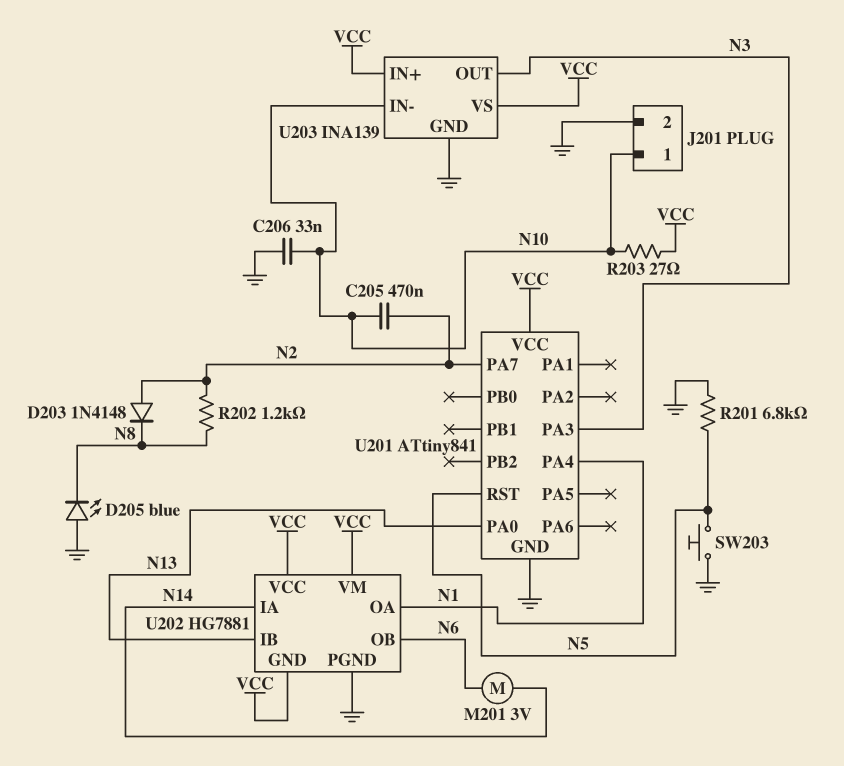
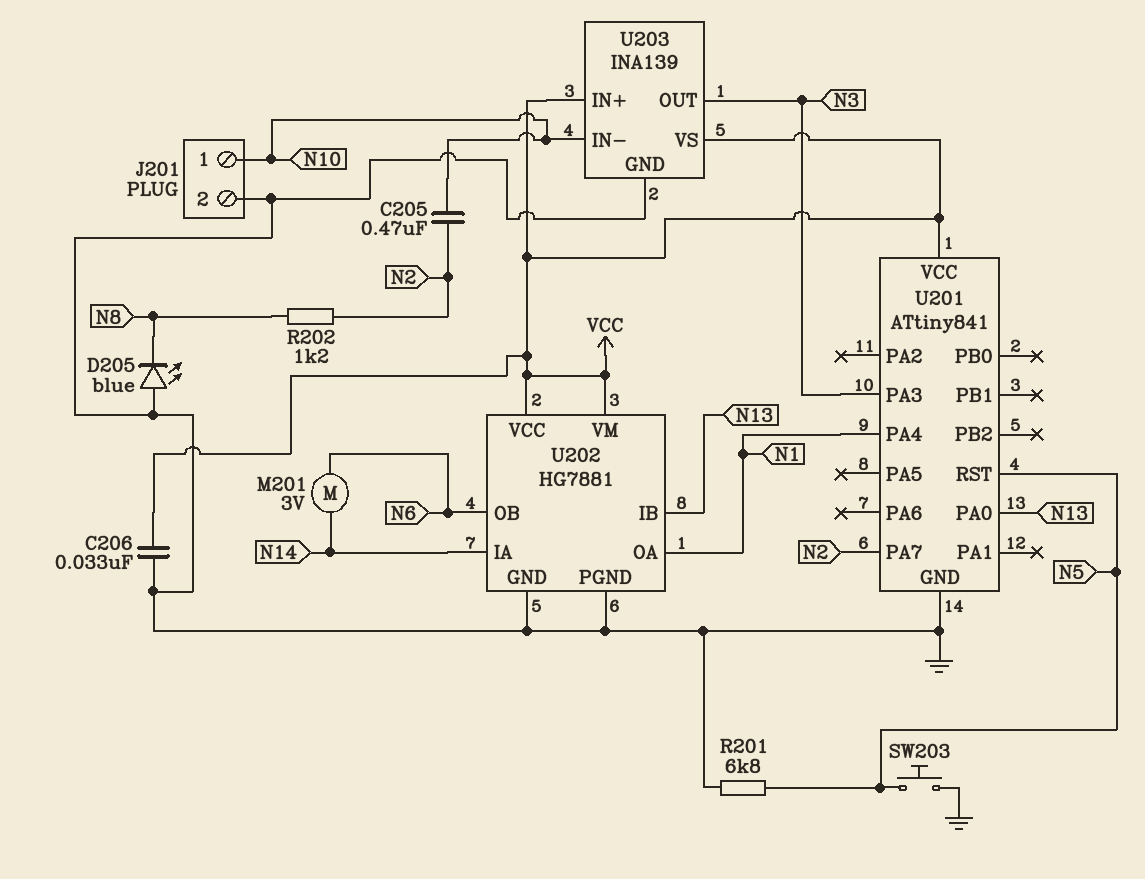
C206: 33nF (GND, N10) -> 33nF (GND, VCC)
D203: diode 1N4148 (A N2, K N8) -> none
R203: 27 (N10, VCC) -> none
U202 pin GND: VCC -> GND

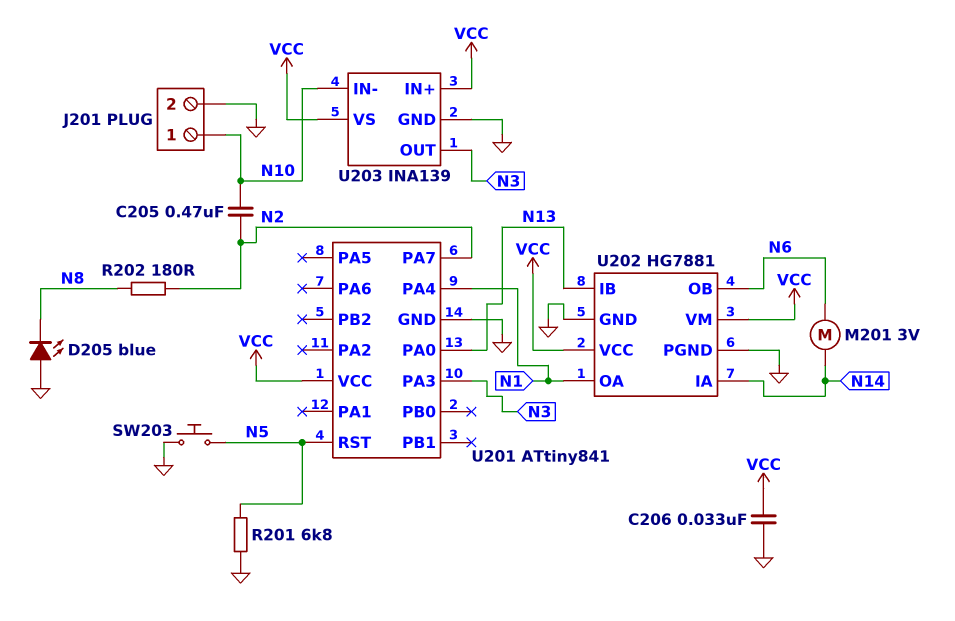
R202: 1.2k (N2, N8) -> 180 (N2, N8)

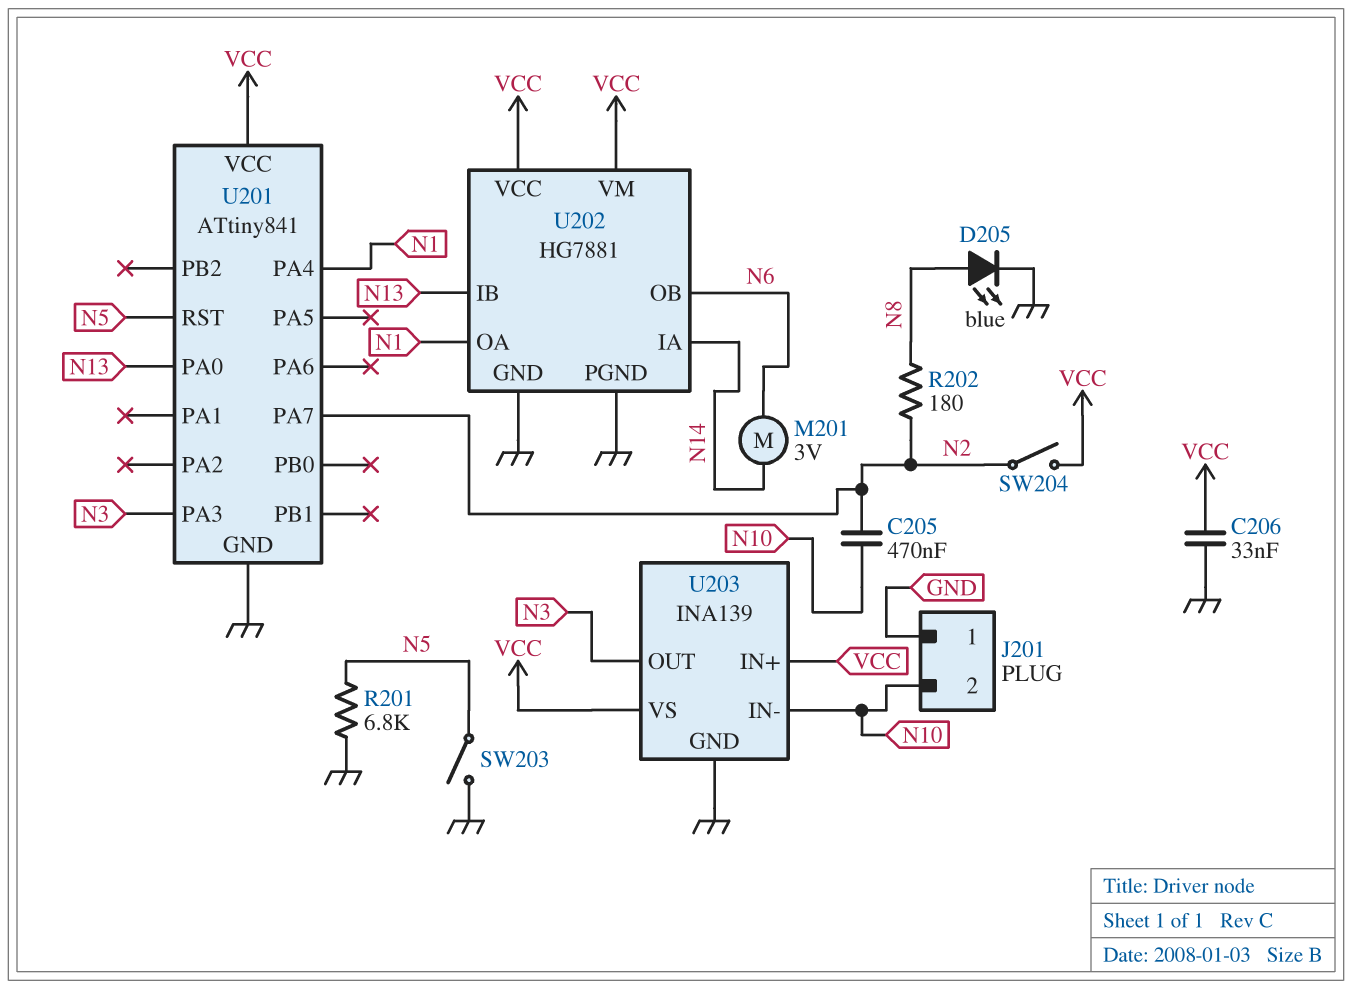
D205: LED blue (A GND, K N8) -> LED blue (A N8, K GND)
J201 pin 1: N10 -> GND
J201 pin 2: GND -> N10
SW203: button (GND, N5) -> switch (GND, N5)
SW204: none -> switch (N2, VCC)

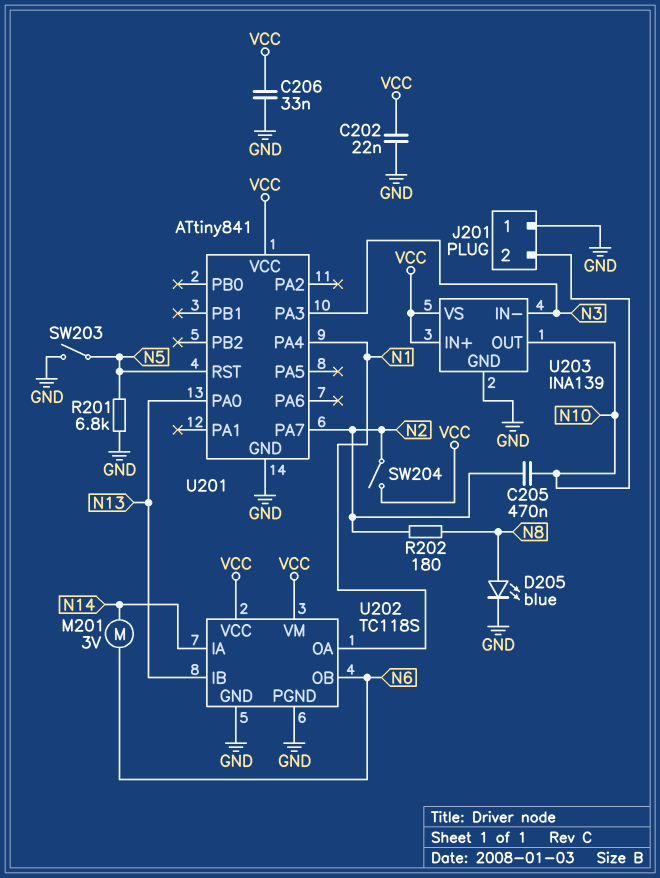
C202: none -> 22nF (GND, VCC)
U202: HG7881 -> TC118S
U203 pin IN-: N10 -> N3
U203 pin OUT: N3 -> N10

